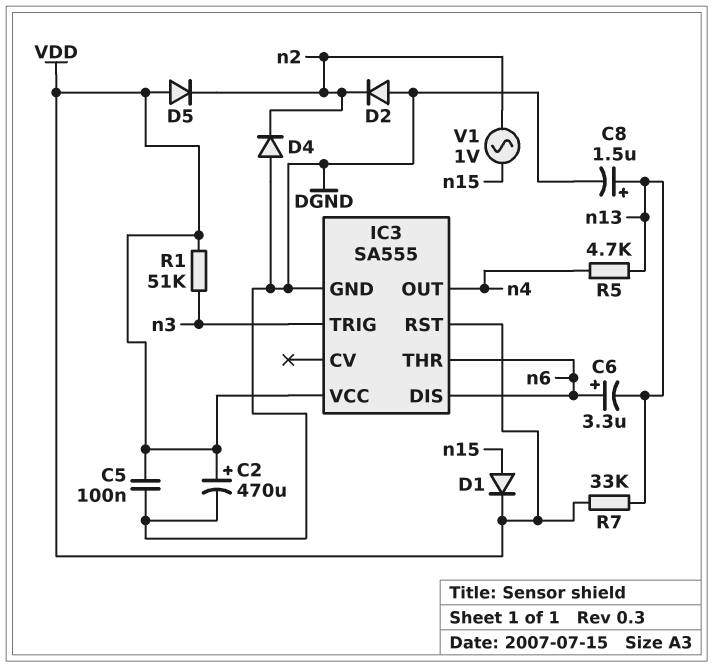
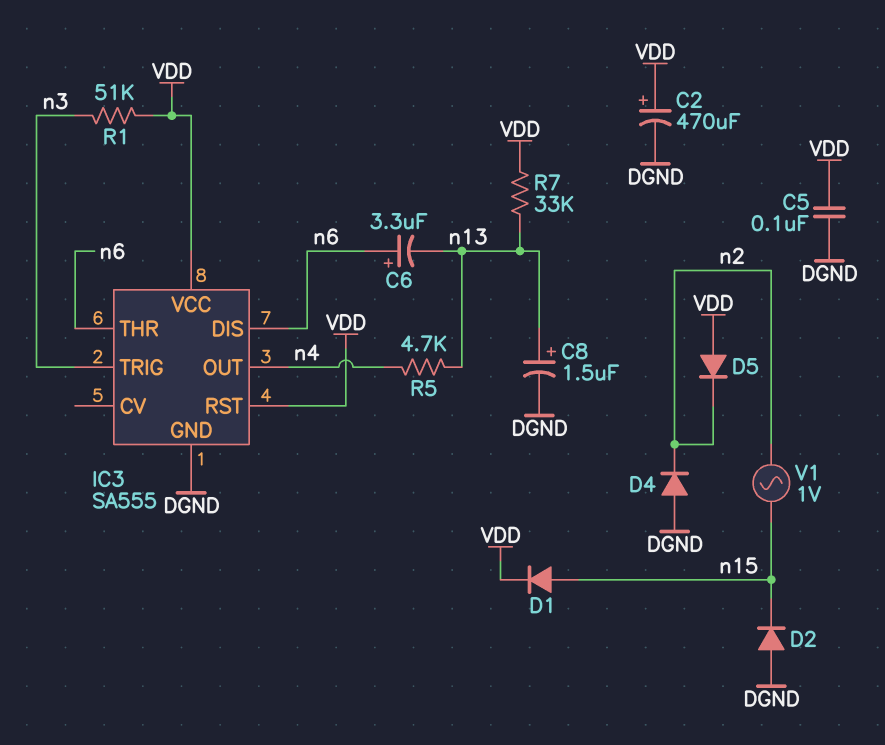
D2: diode (A DGND, K n2) -> diode (A DGND, K n15)

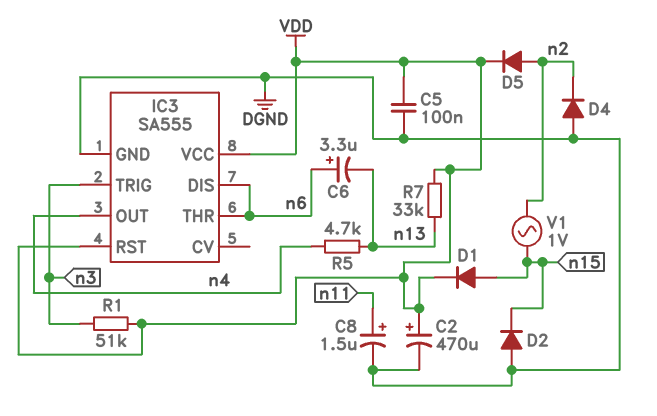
C8: 1.5uF (plus n13, minus DGND) -> 1.5uF (plus n11, minus DGND)
D5: diode (A VDD, K n2) -> diode (A n2, K VDD)

